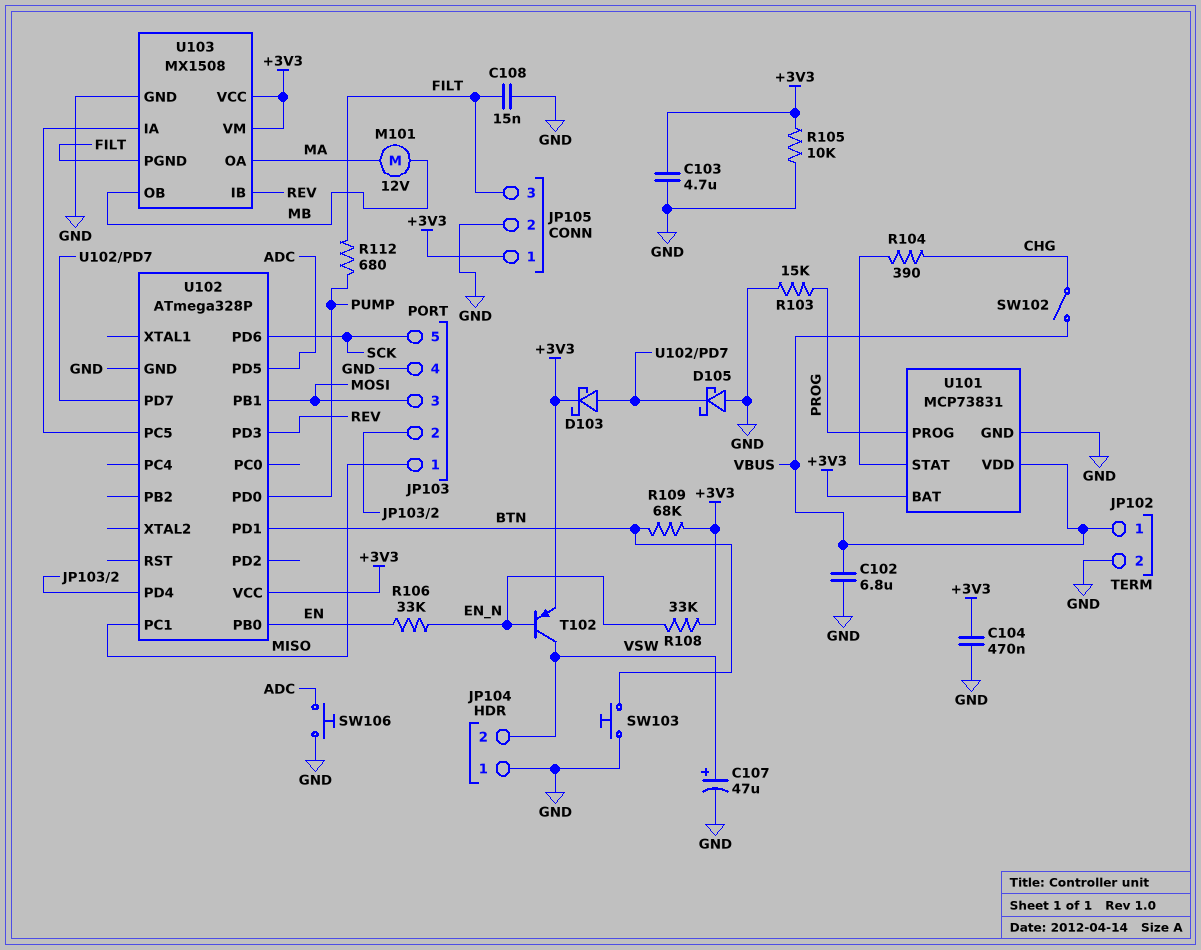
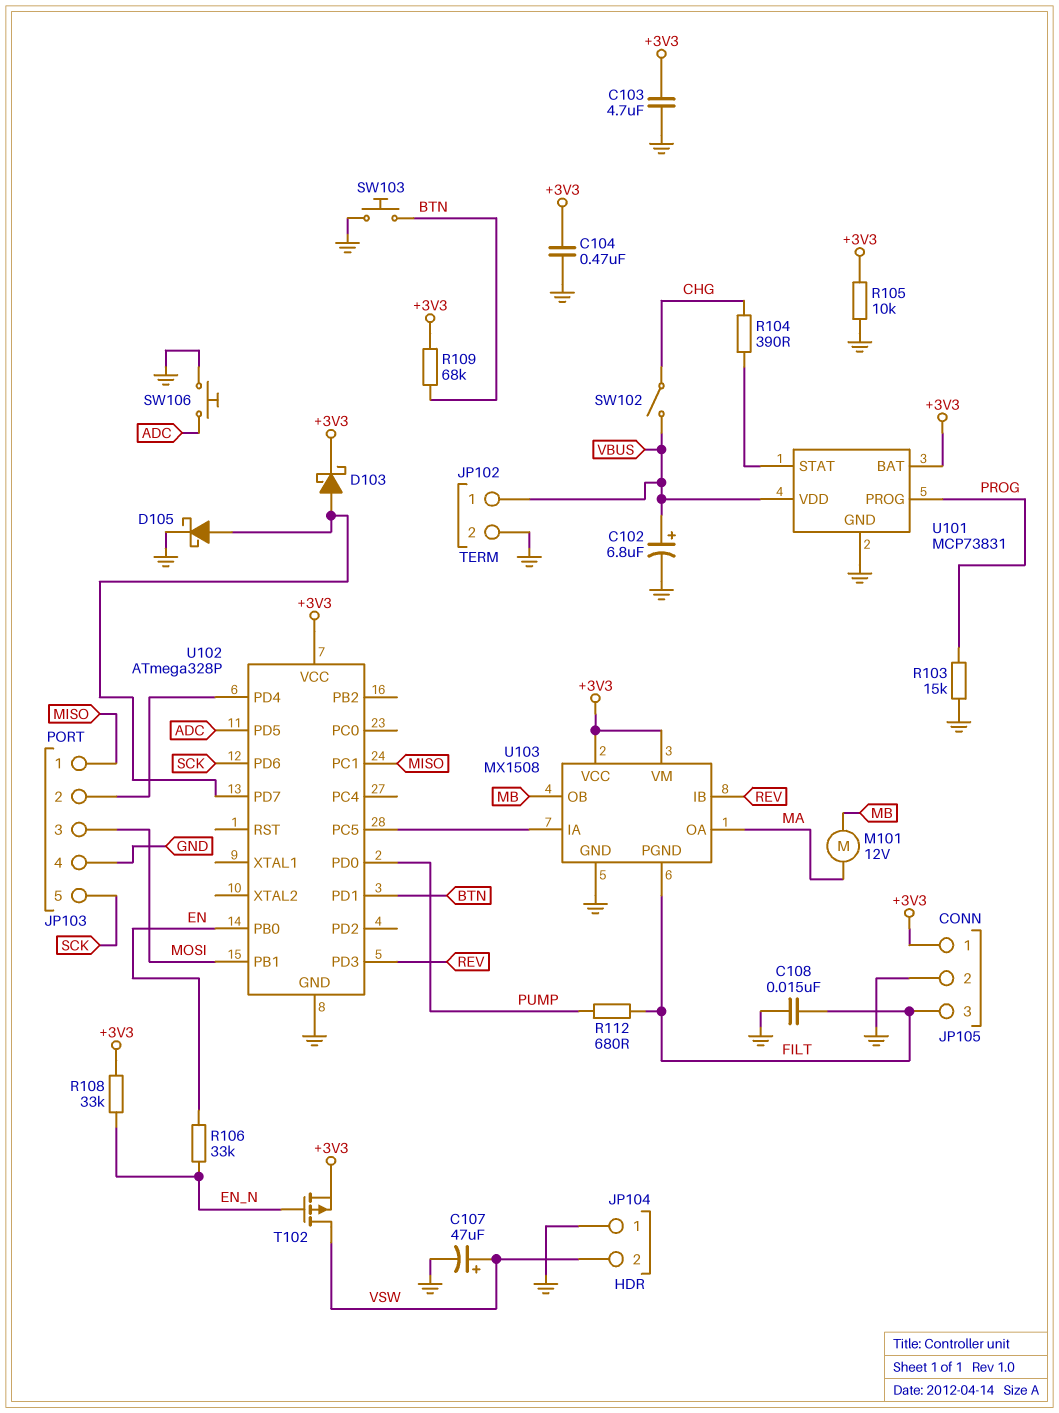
C102: 6.8uF (GND, VBUS) -> 6.8uF (plus VBUS, minus GND)
D105: schottky (A GND, K U102/PD7) -> schottky (A U102/PD7, K GND)
T102: PNP (B EN_N, C VSW, E +3V3) -> PMOS (G EN_N, D VSW, S +3V3)

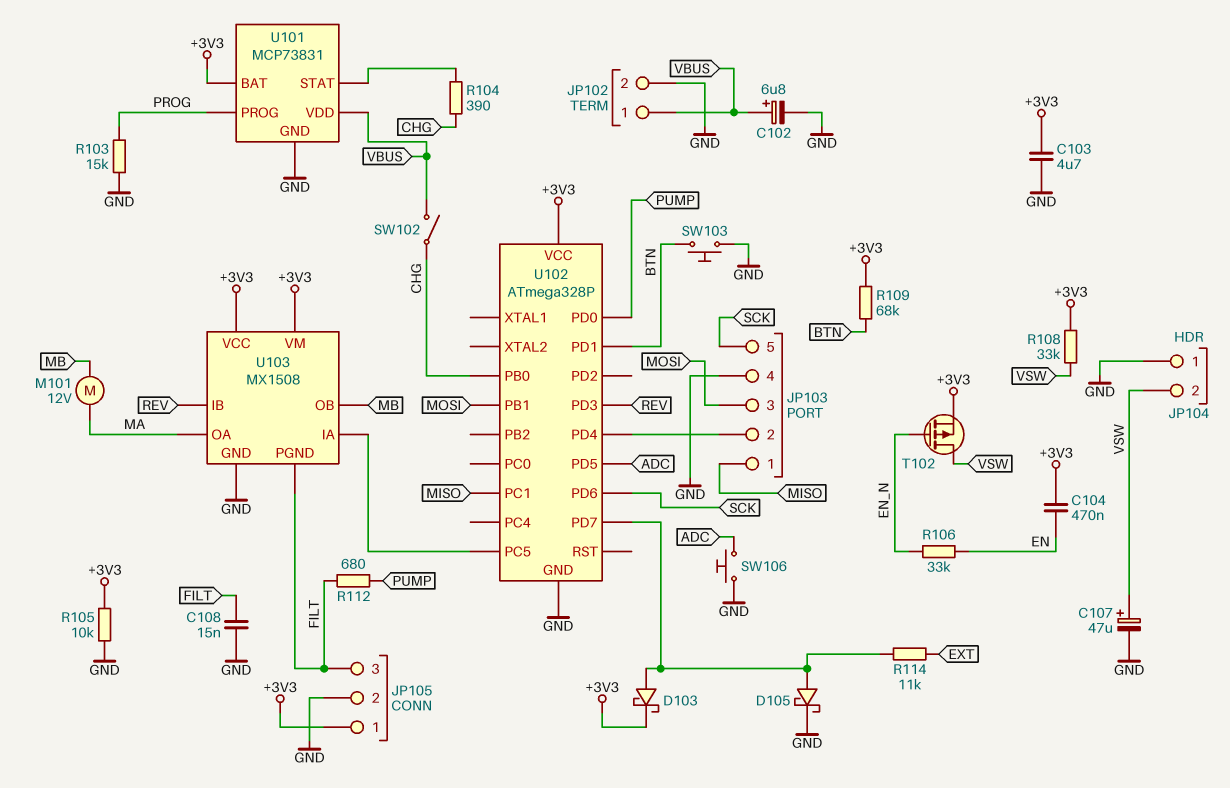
C104: 470nF (+3V3, GND) -> 470nF (+3V3, EN)
R108: 33k (+3V3, EN_N) -> 33k (+3V3, VSW)
R114: none -> 11k (EXT, U102/PD7)
U102 pin PB0: EN -> CHG

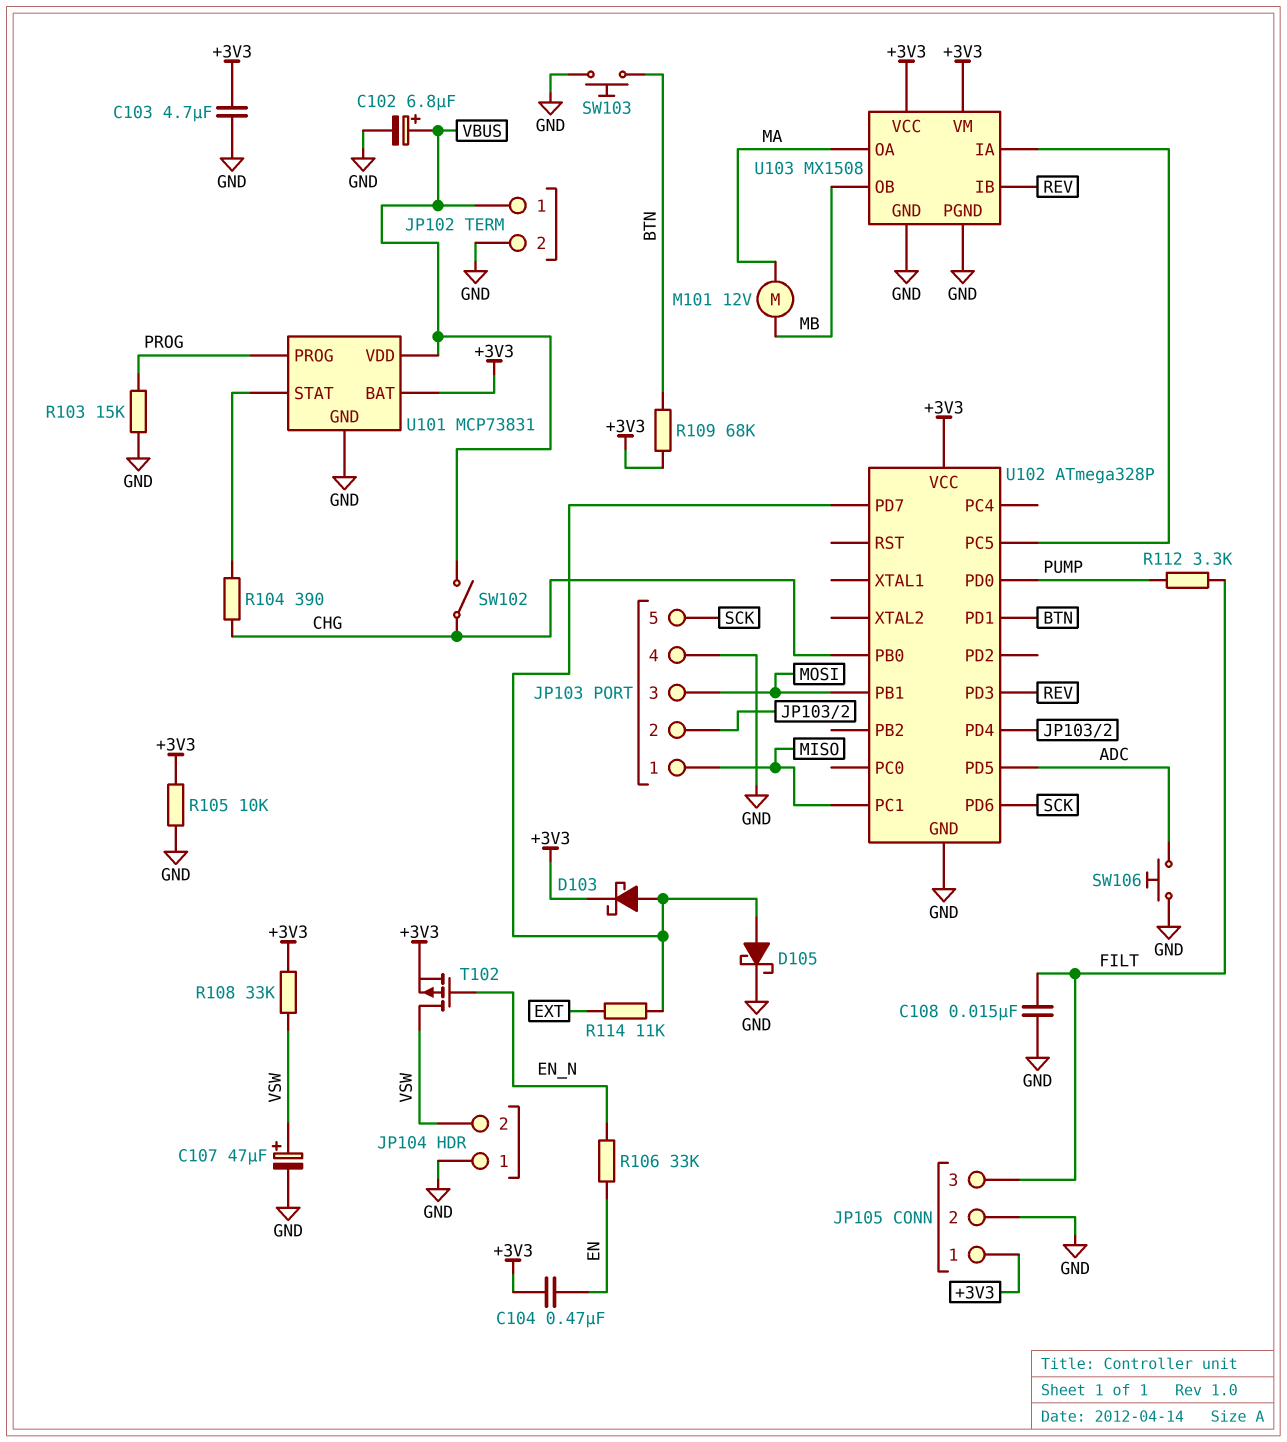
R112: 680 (FILT, PUMP) -> 3.3k (FILT, PUMP)
U103 pin PGND: FILT -> GND

